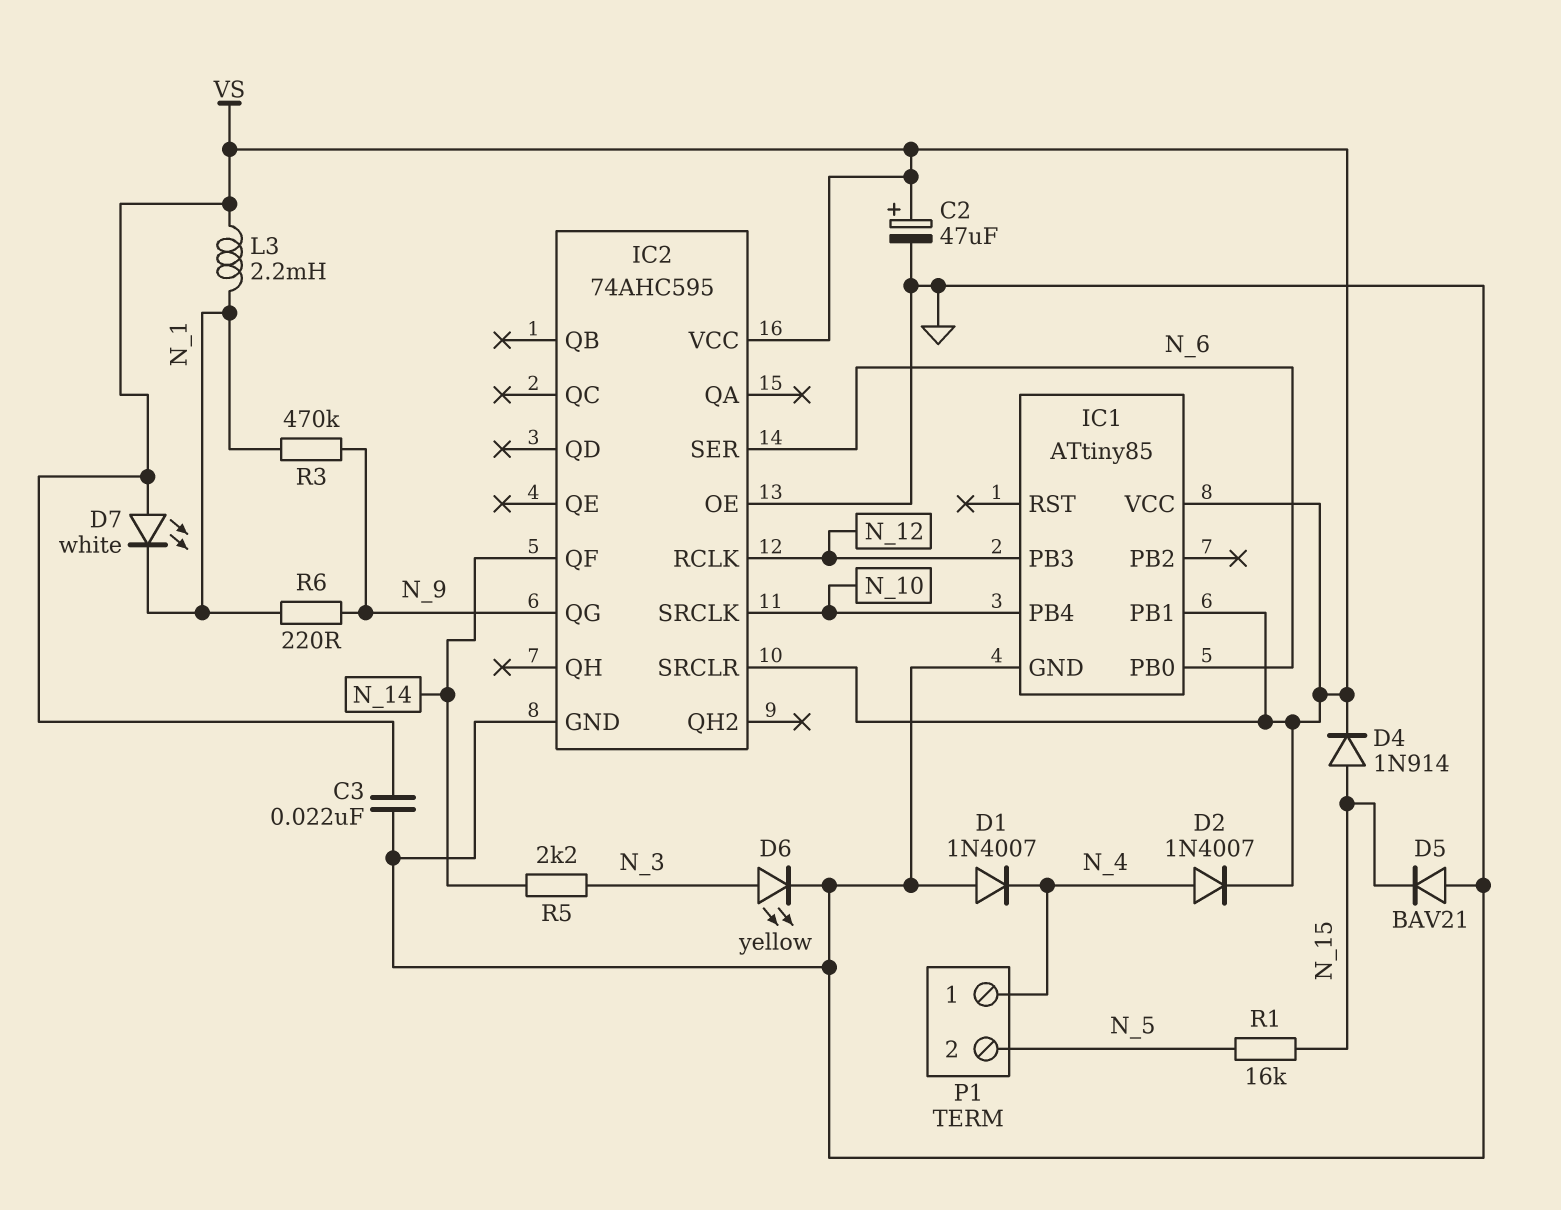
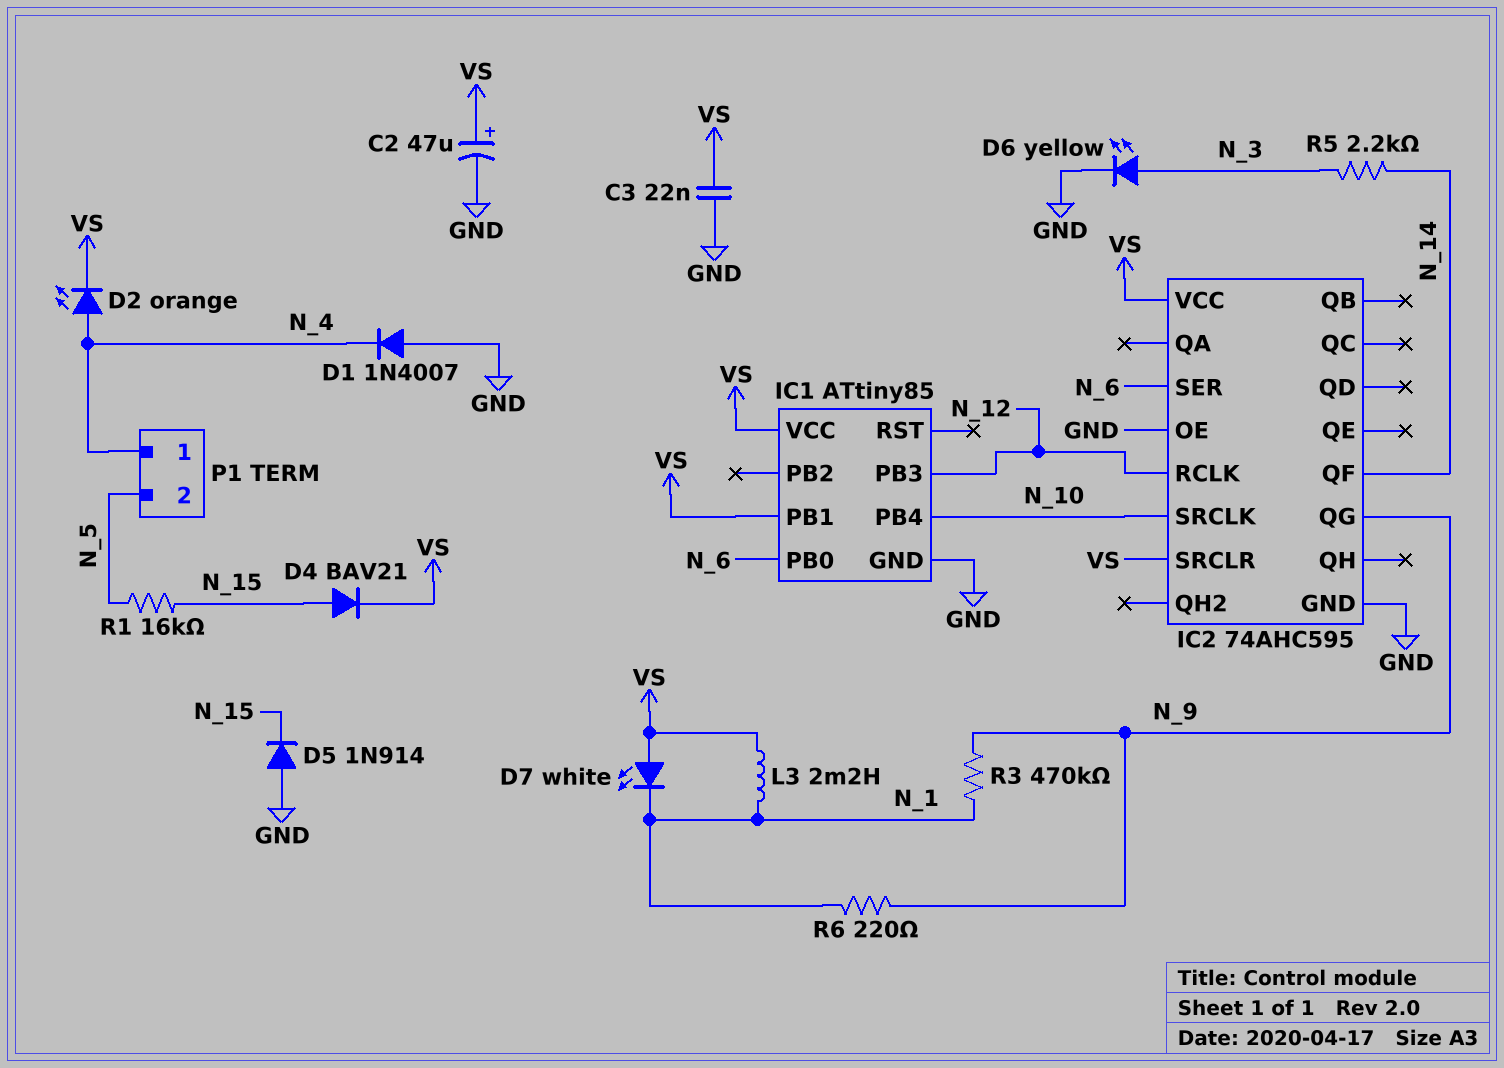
D2: diode 1N4007 (A N_4, K VS) -> LED orange (A N_4, K VS)
D4: diode 1N914 (A N_15, K VS) -> diode BAV21 (A N_15, K VS)
D5: diode BAV21 (A GND, K N_15) -> diode 1N914 (A GND, K N_15)

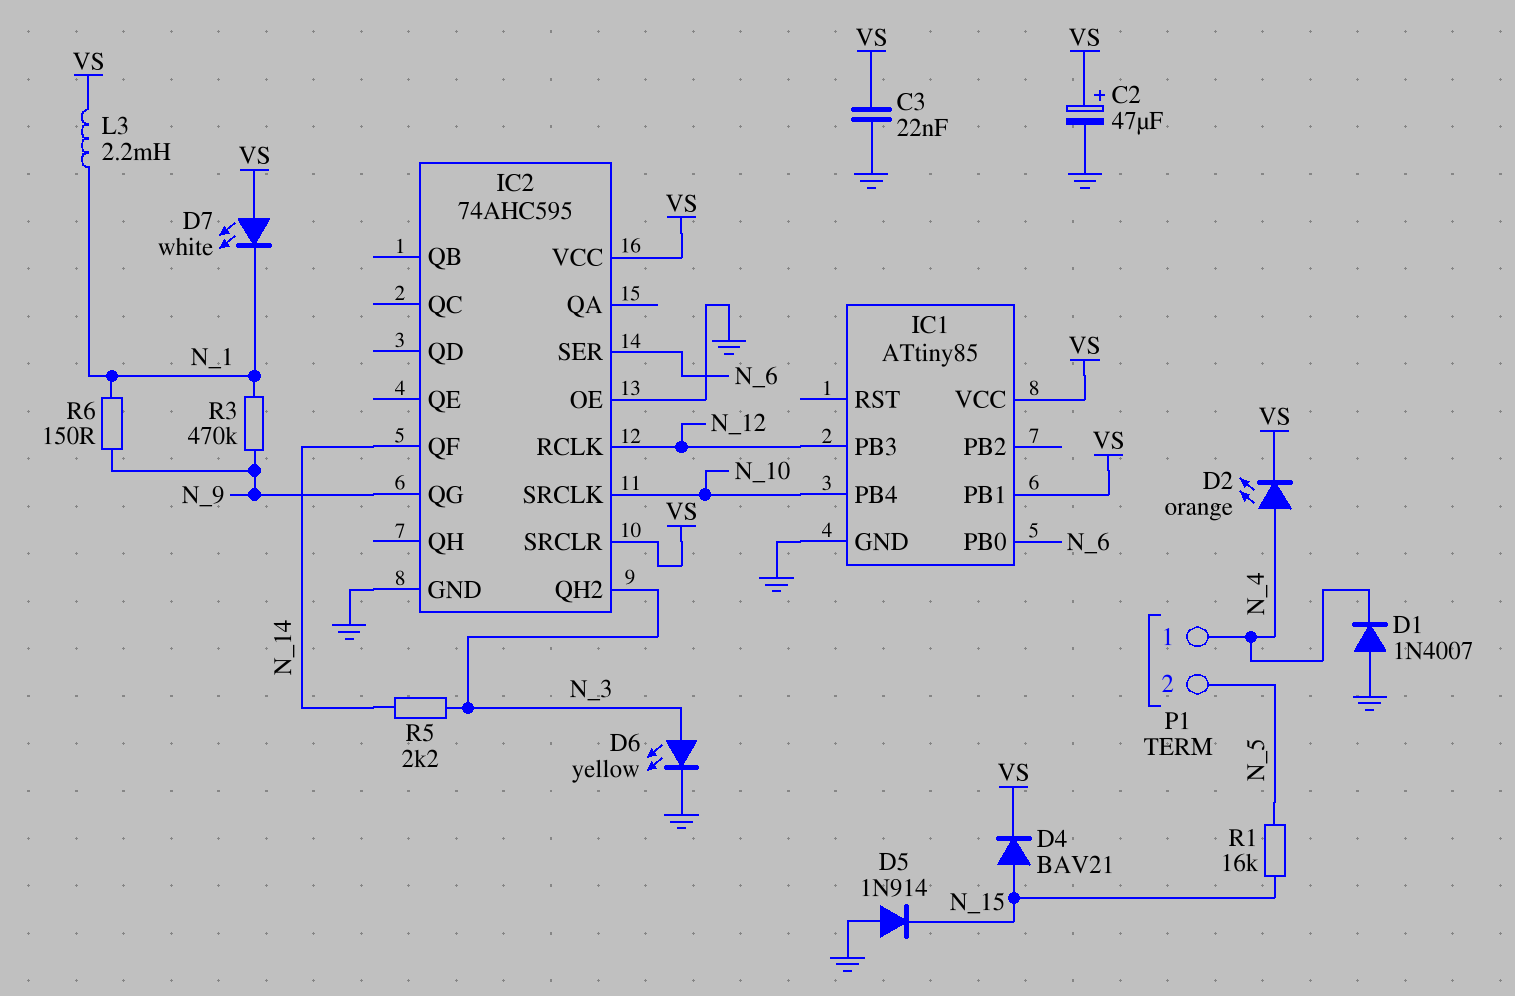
IC2 pin QH2: none -> N_3
R6: 220 (N_1, N_9) -> 150 (N_1, N_9)

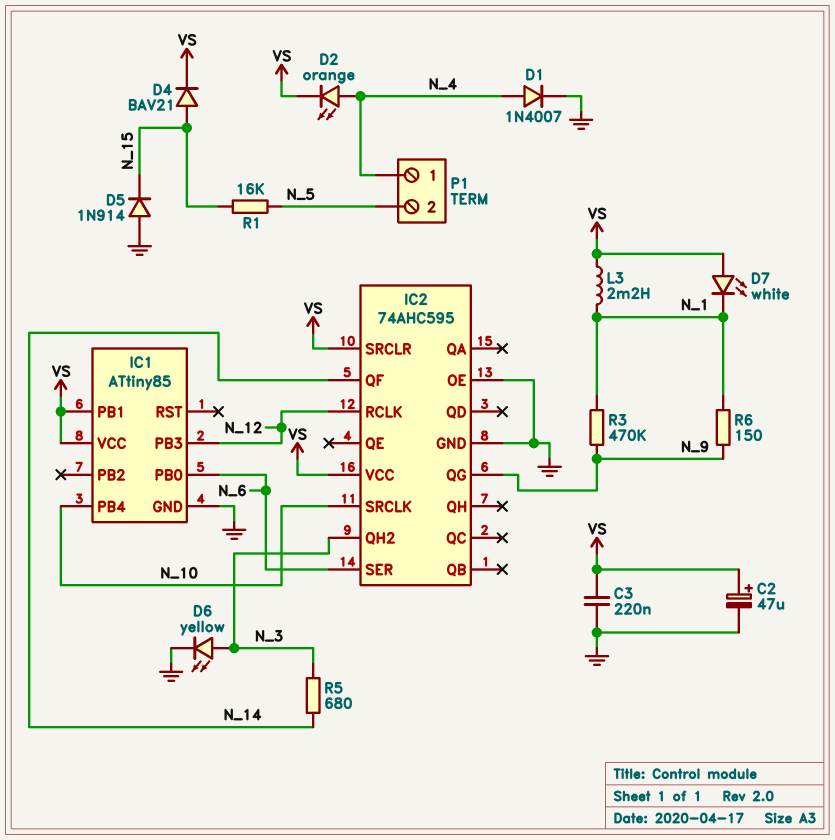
C3: 22nF (GND, VS) -> 220nF (GND, VS)
D1: diode 1N4007 (A GND, K N_4) -> diode 1N4007 (A N_4, K GND)
R5: 2.2k (N_3, N_14) -> 680 (N_3, N_14)

